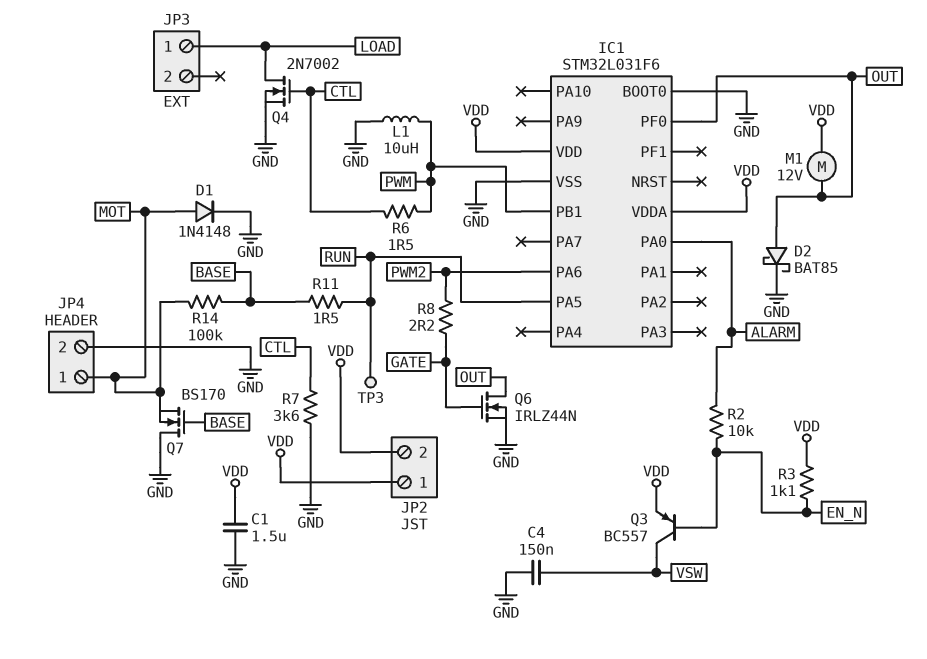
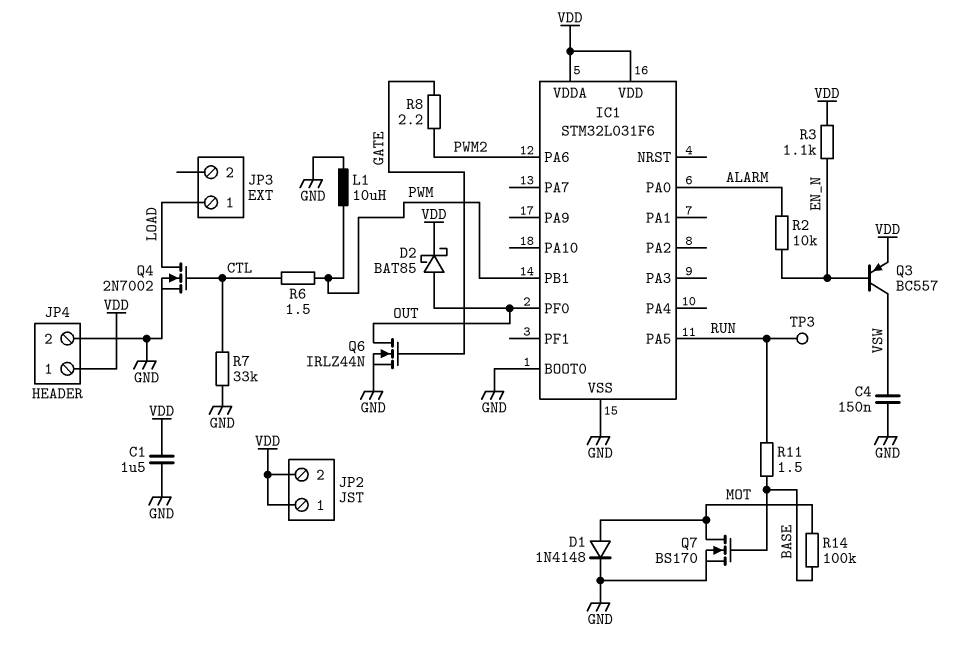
D2: schottky BAT85 (A OUT, K GND) -> schottky BAT85 (A OUT, K VDD)
JP4 pin 1: MOT -> VDD
M1: motor 12V (OUT, VDD) -> none
Q7: NMOS BS170 (G BASE, D GND, S MOT) -> NMOS BS170 (G BASE, D MOT, S GND)
R7: 3.6k (CTL, GND) -> 33k (CTL, GND)

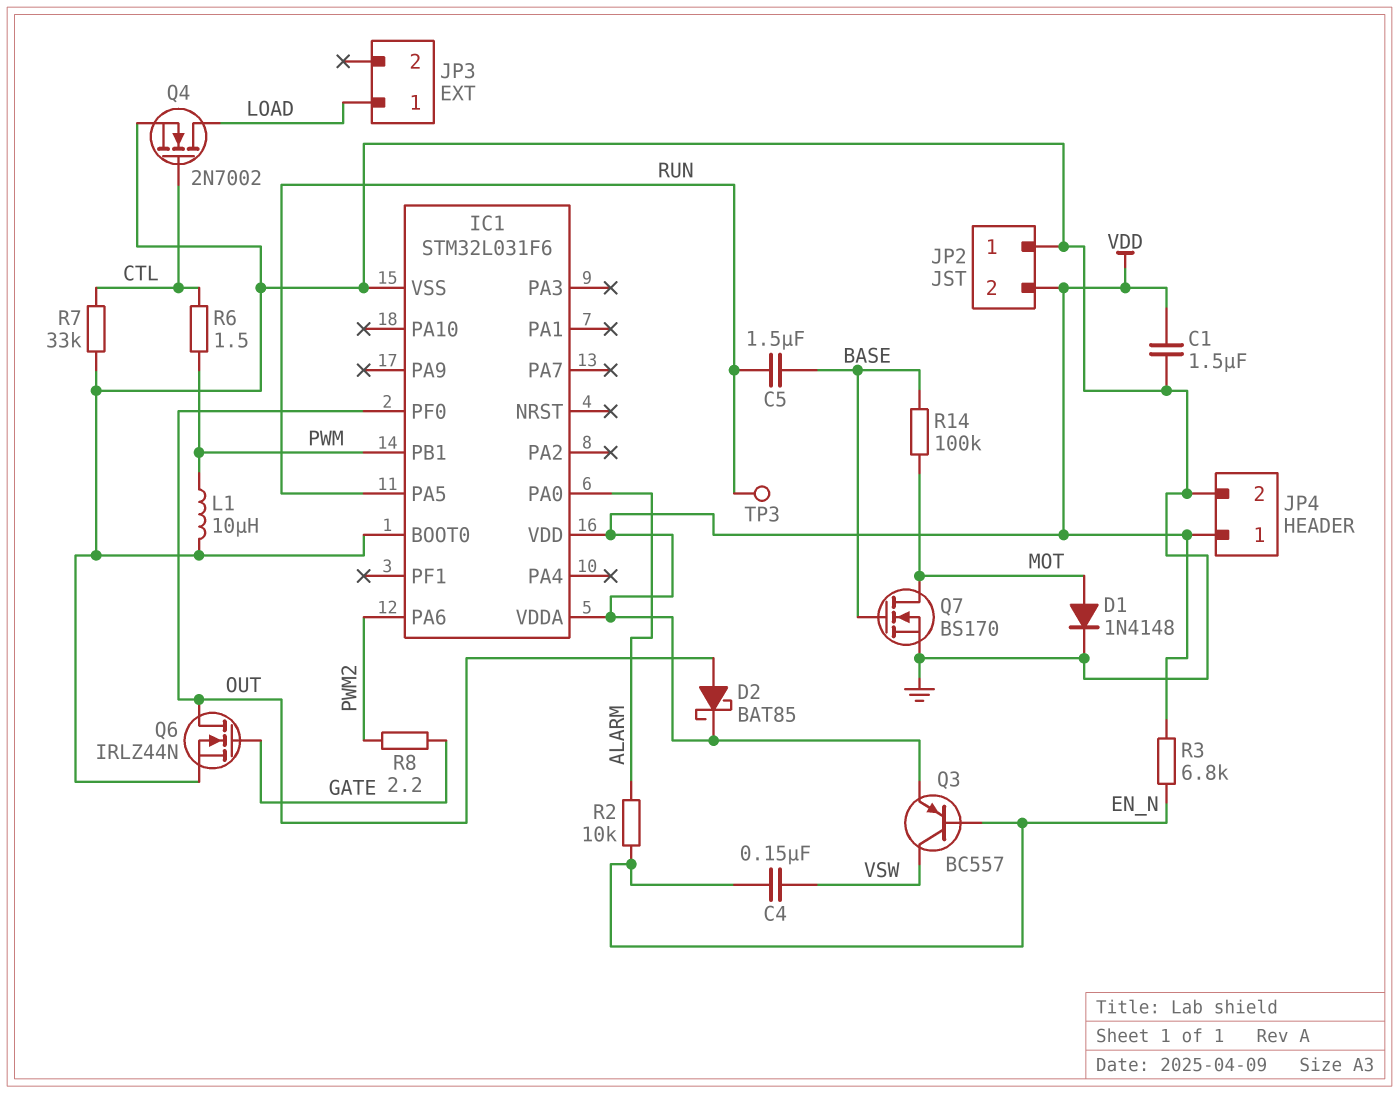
C4: 150nF (GND, VSW) -> 150nF (EN_N, VSW)
C5: none -> 1.5uF (BASE, RUN)
JP2 pin 1: VDD -> GND
R3: 1.1k (EN_N, VDD) -> 6.8k (EN_N, VDD)
R11: 1.5 (BASE, RUN) -> none

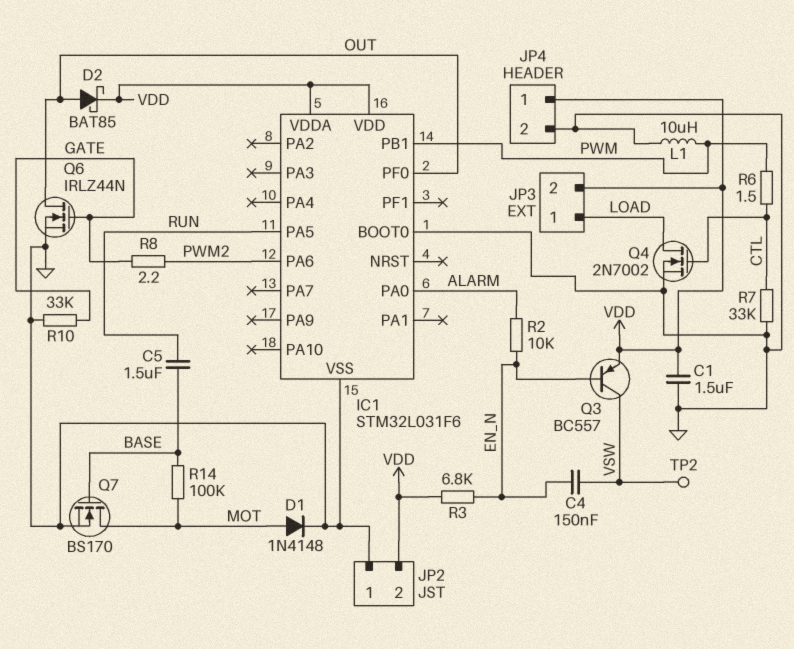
JP3 pin 2: none -> VDD
R10: none -> 33k (GATE, GND)
TP2: none -> test point (VSW)
TP3: test point (RUN) -> none

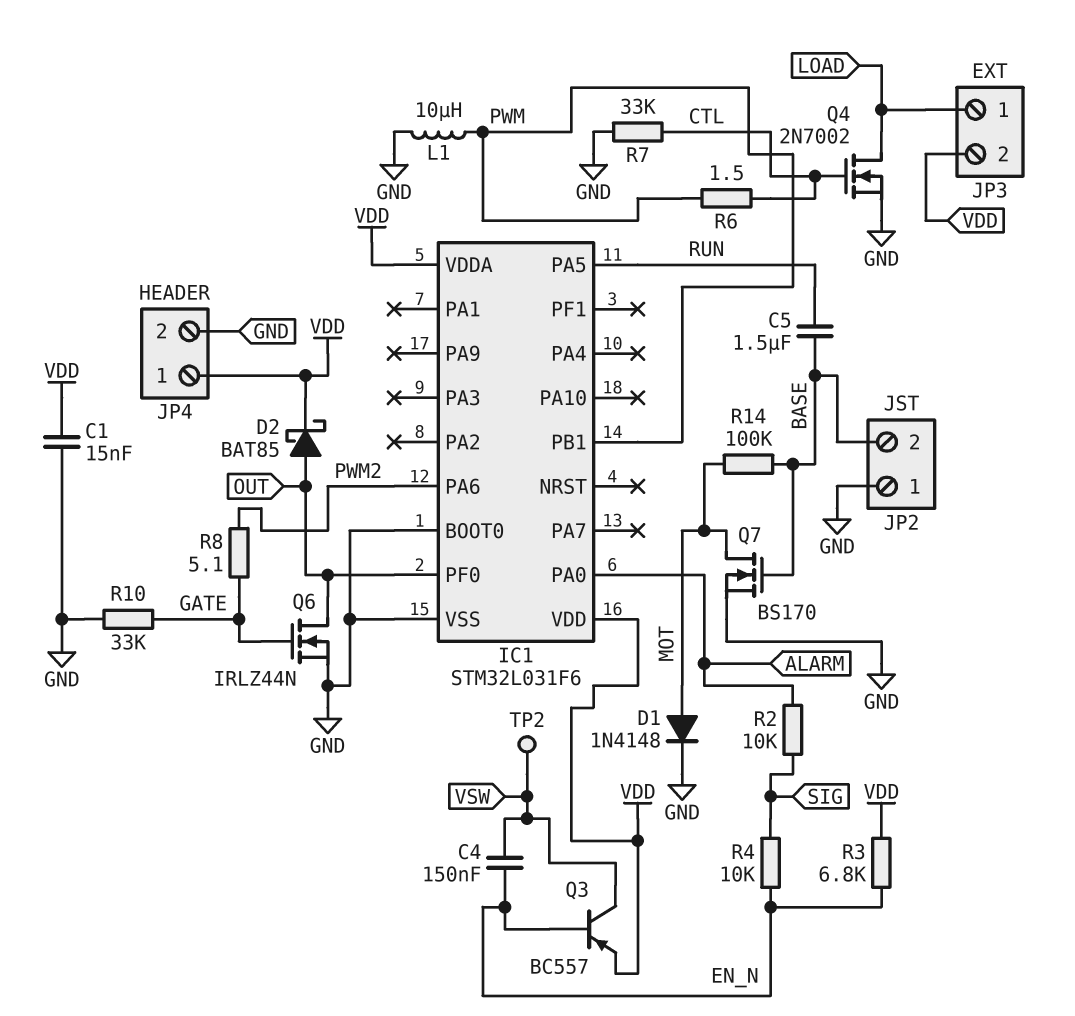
C1: 1.5uF (GND, VDD) -> 15nF (GND, VDD)
JP2 pin 2: VDD -> BASE
R2: 10k (ALARM, EN_N) -> 10k (ALARM, SIG)
R4: none -> 10k (EN_N, SIG)
R8: 2.2 (GATE, PWM2) -> 5.1 (GATE, PWM2)

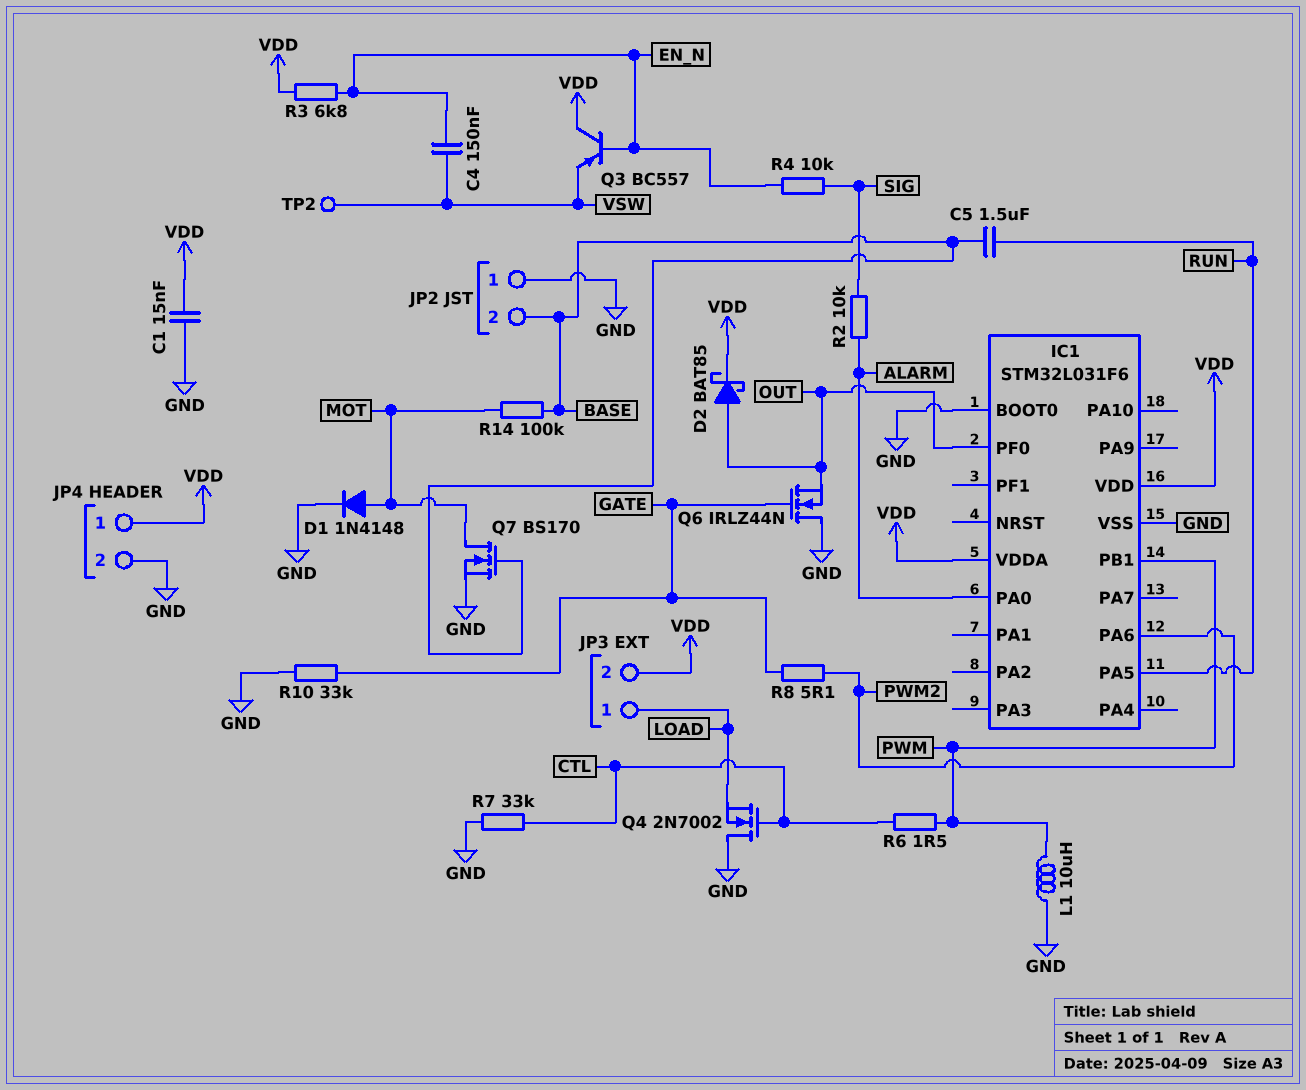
Q3: PNP BC557 (B EN_N, C VSW, E VDD) -> PNP BC557 (B EN_N, C VDD, E VSW)
Q4: NMOS 2N7002 (G CTL, D LOAD, S GND) -> NMOS 2N7002 (G CTL, D GND, S LOAD)
Q6: NMOS IRLZ44N (G GATE, D OUT, S GND) -> NMOS IRLZ44N (G GATE, D GND, S OUT)

